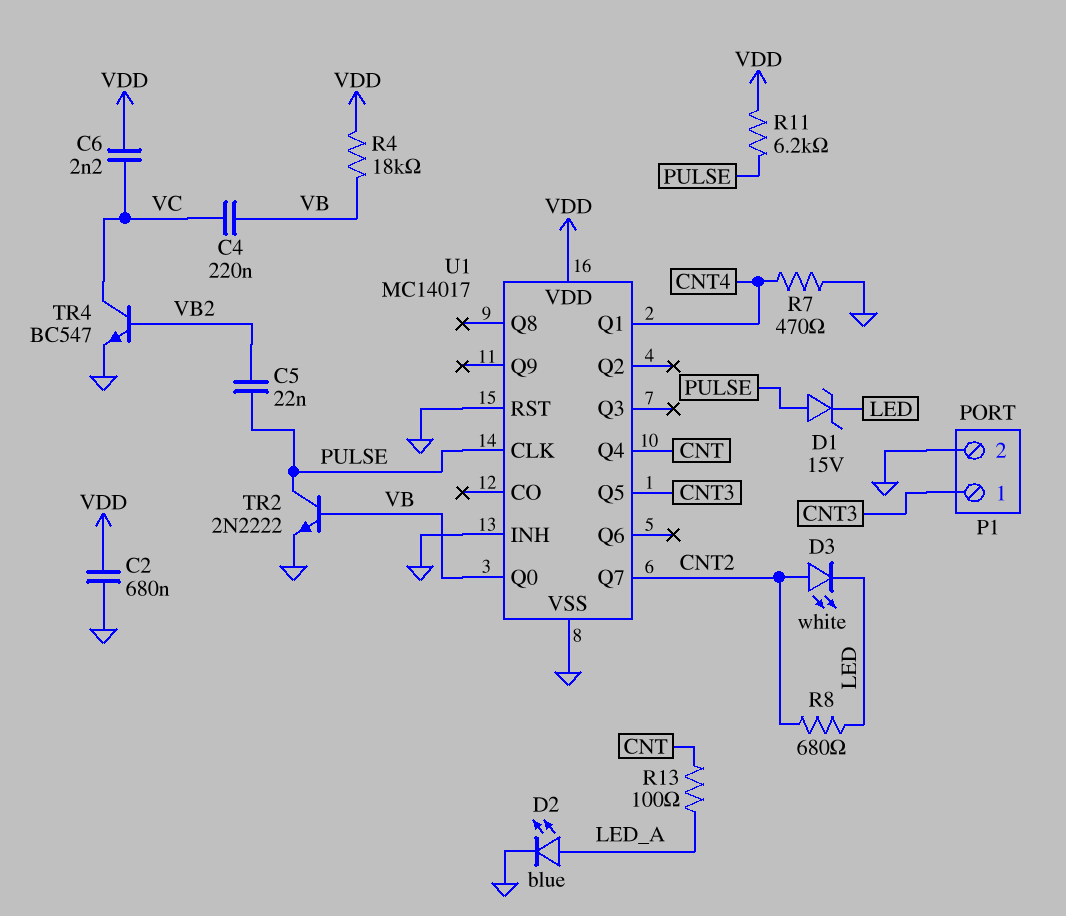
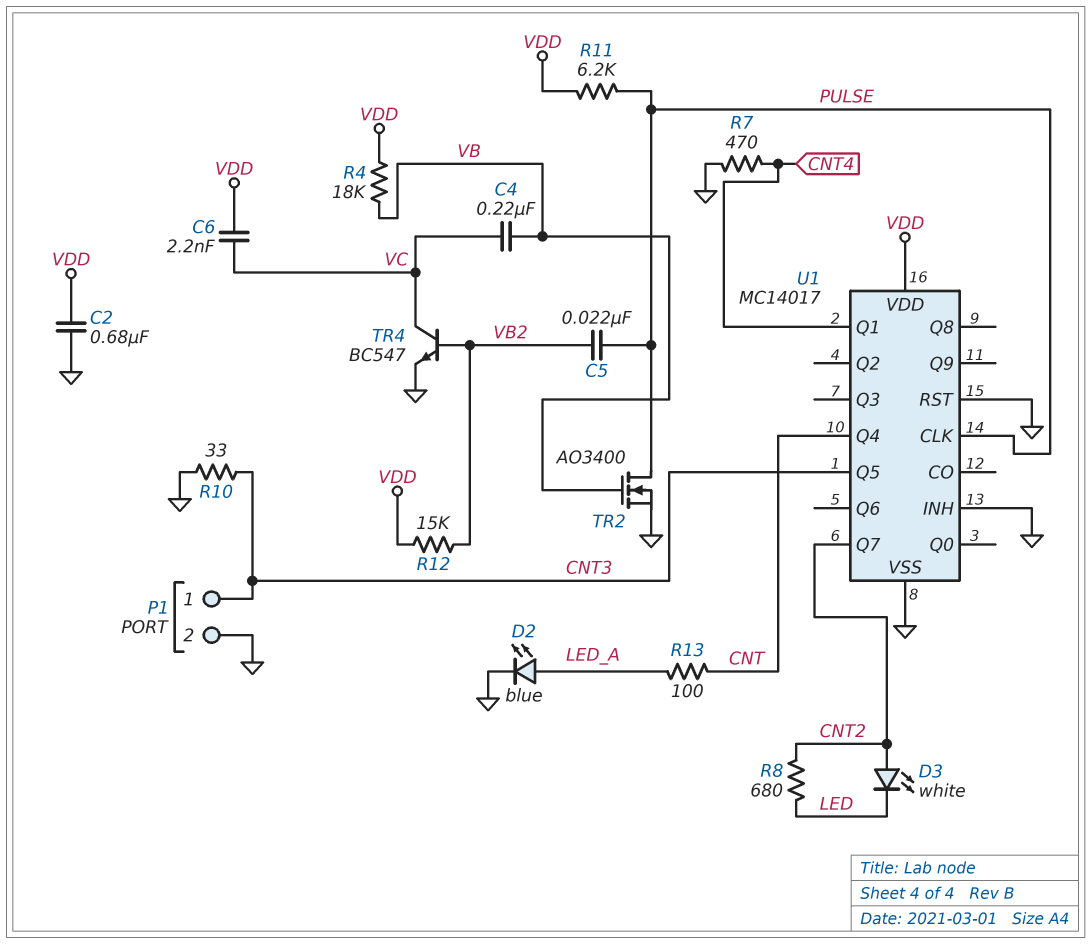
D1: zener 15V (A PULSE, K LED) -> none
R10: none -> 33 (CNT3, GND)
R12: none -> 15k (VB2, VDD)
TR2: NPN 2N2222 (B VB, C PULSE, E GND) -> NMOS AO3400 (G VB, D PULSE, S GND)
U1 pin Q0: VB -> none

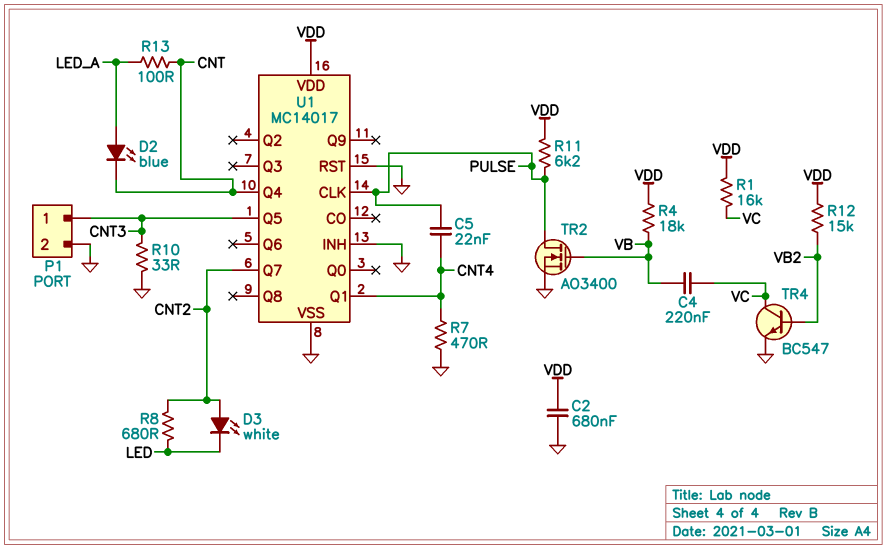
C5: 22nF (PULSE, VB2) -> 22nF (CNT4, PULSE)
C6: 2.2nF (VC, VDD) -> none
D2: LED blue (A LED_A, K GND) -> LED blue (A LED_A, K CNT)
R1: none -> 16k (VC, VDD)

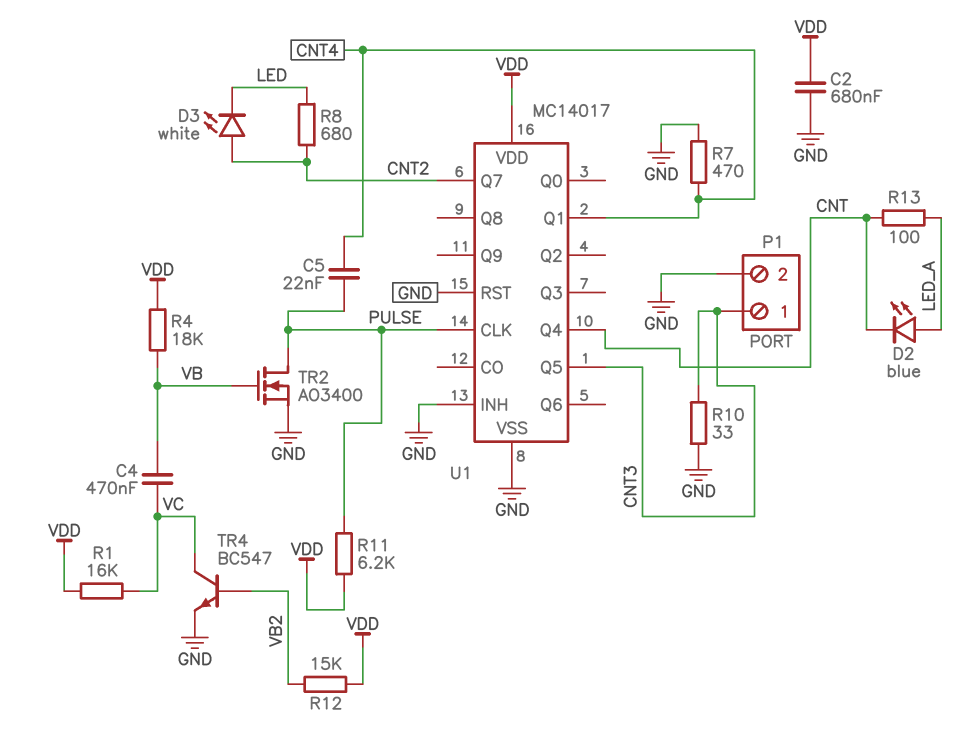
C4: 220nF (VB, VC) -> 470nF (VB, VC)

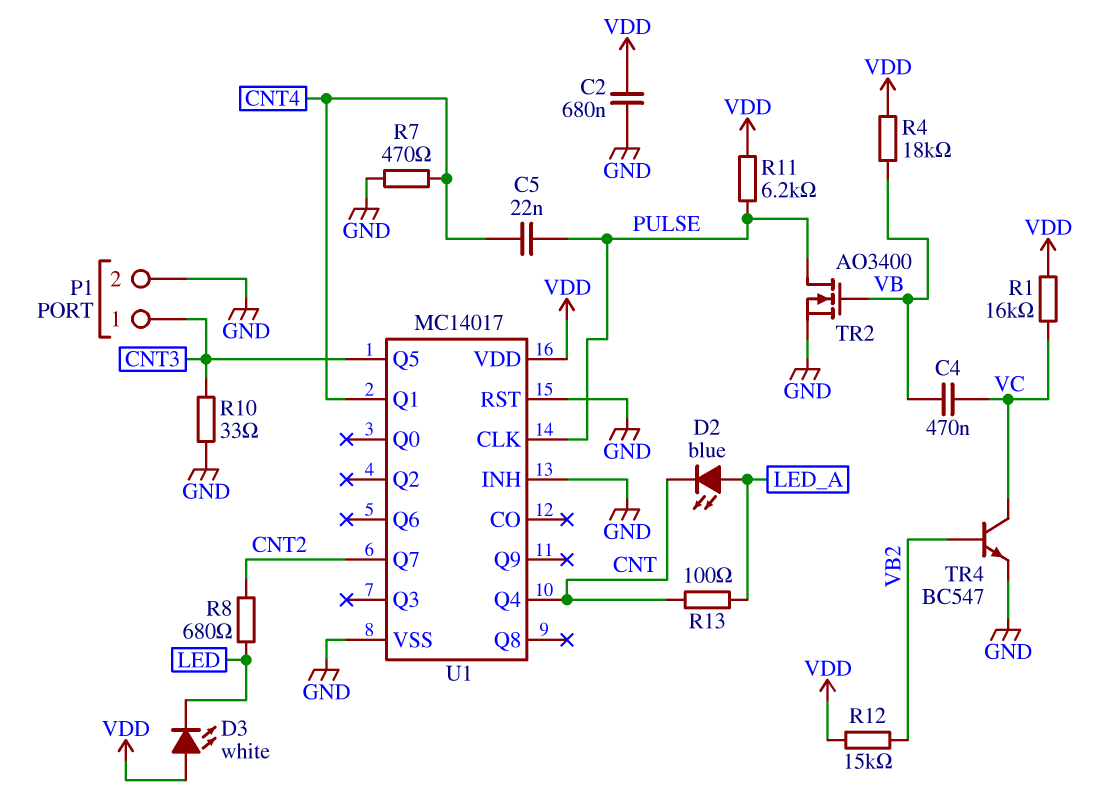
D3: LED white (A CNT2, K LED) -> LED white (A VDD, K LED)

